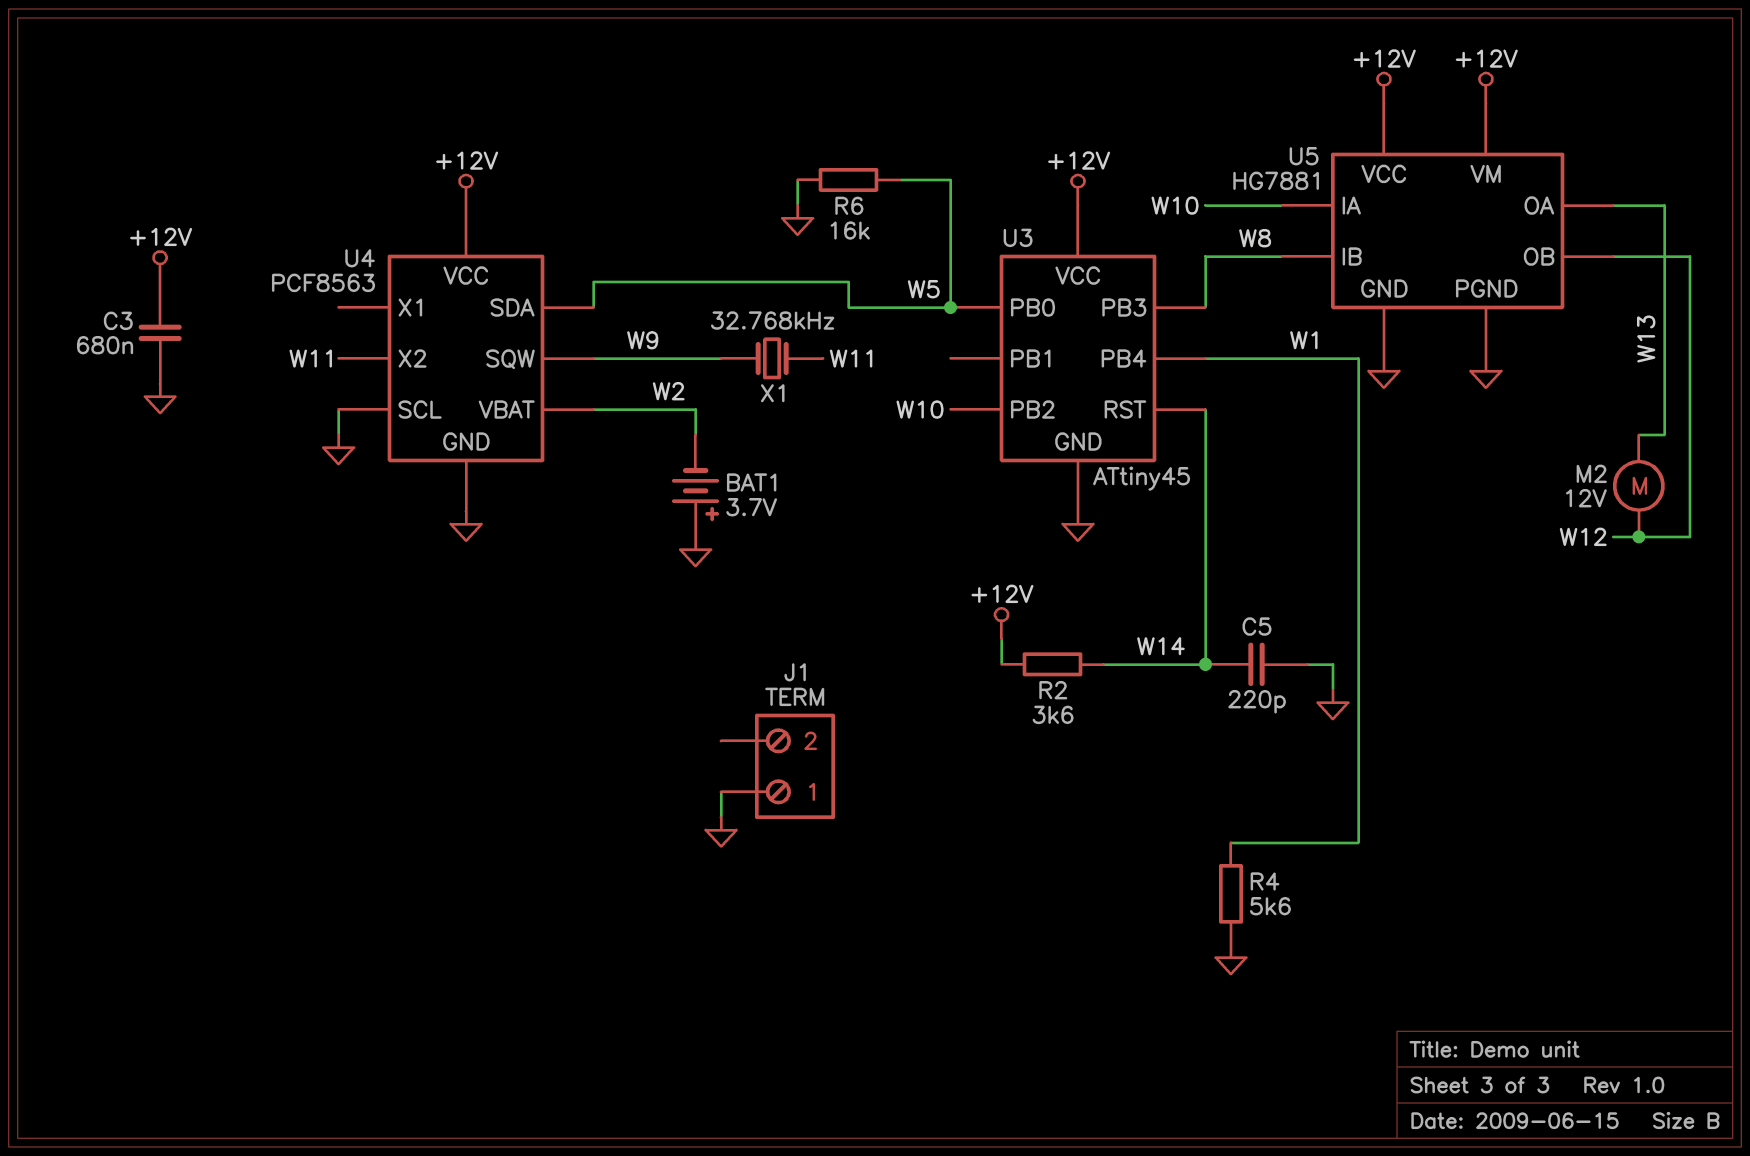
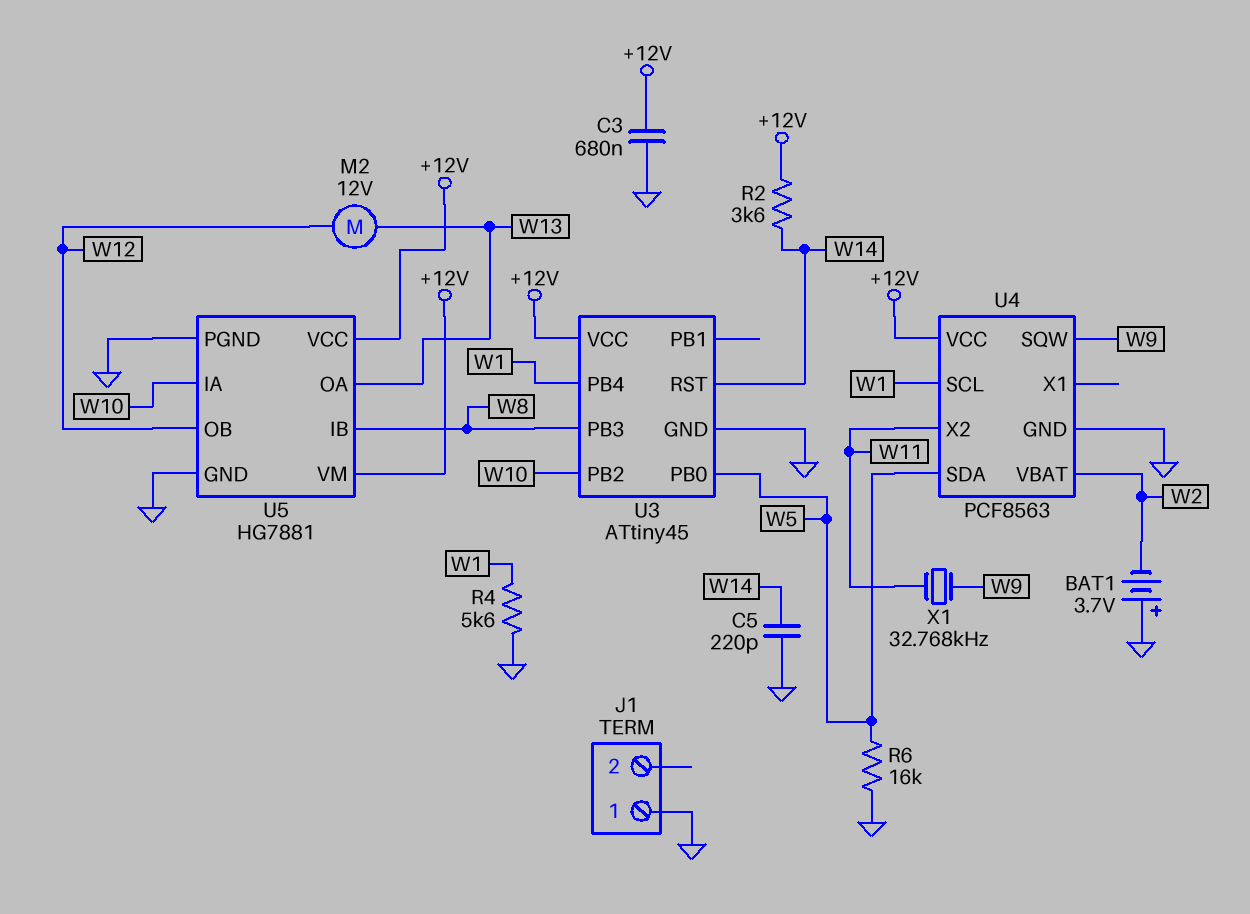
U4 pin SCL: GND -> W1

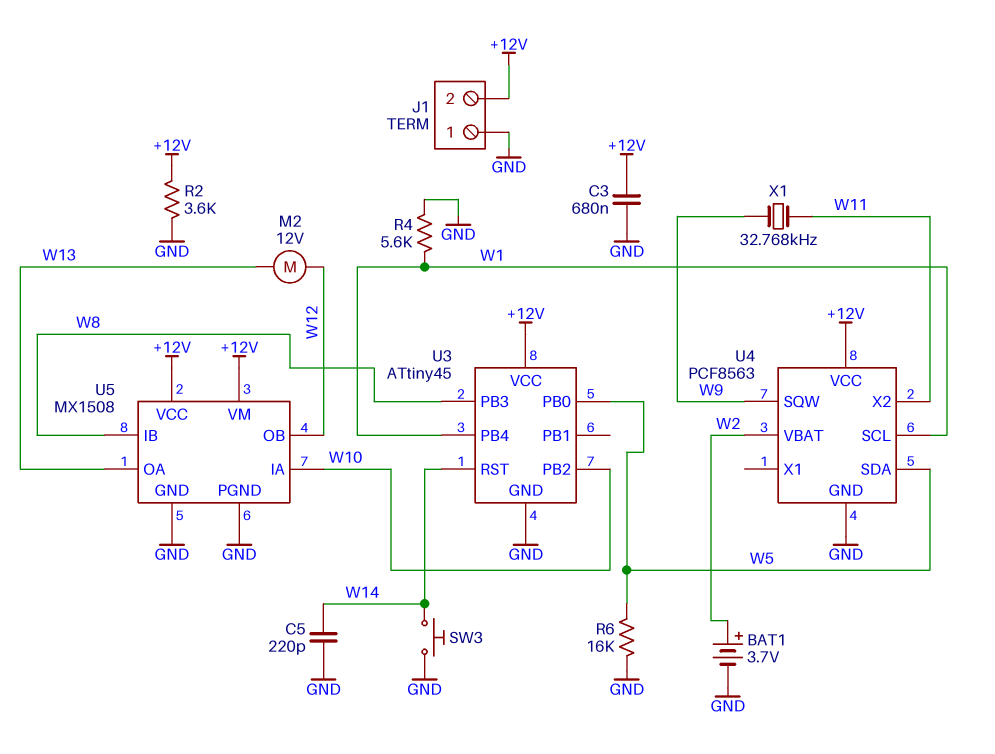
BAT1: 3.7V (plus GND, minus W2) -> 3.7V (plus W2, minus GND)
J1 pin 2: none -> +12V
R2: 3.6k (+12V, W14) -> 3.6k (+12V, GND)
SW3: none -> button (GND, W14)
U5: HG7881 -> MX1508

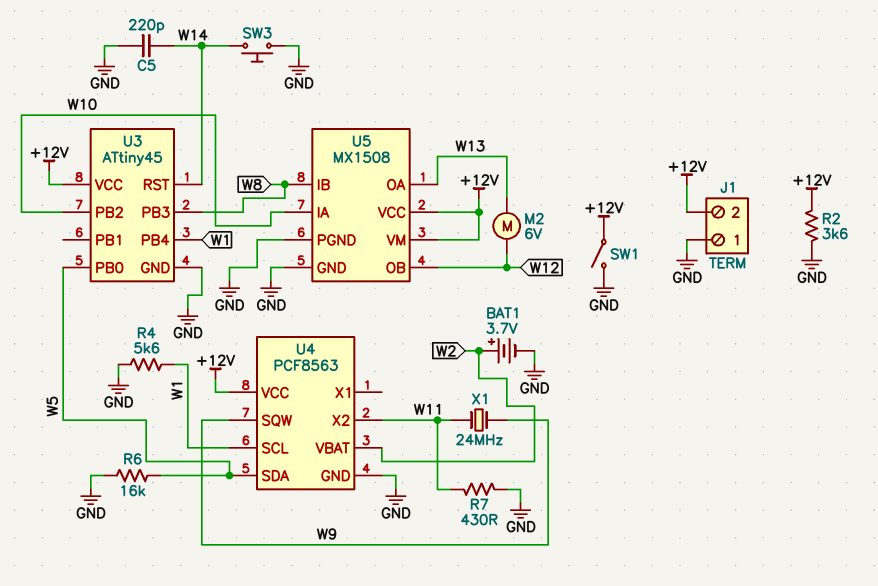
C3: 680nF (+12V, GND) -> none
M2: motor 12V (W12, W13) -> motor 6V (W12, W13)
R7: none -> 430 (GND, W11)
SW1: none -> switch (+12V, GND)
X1: 32.768kHz (W9, W11) -> 24MHz (W9, W11)

